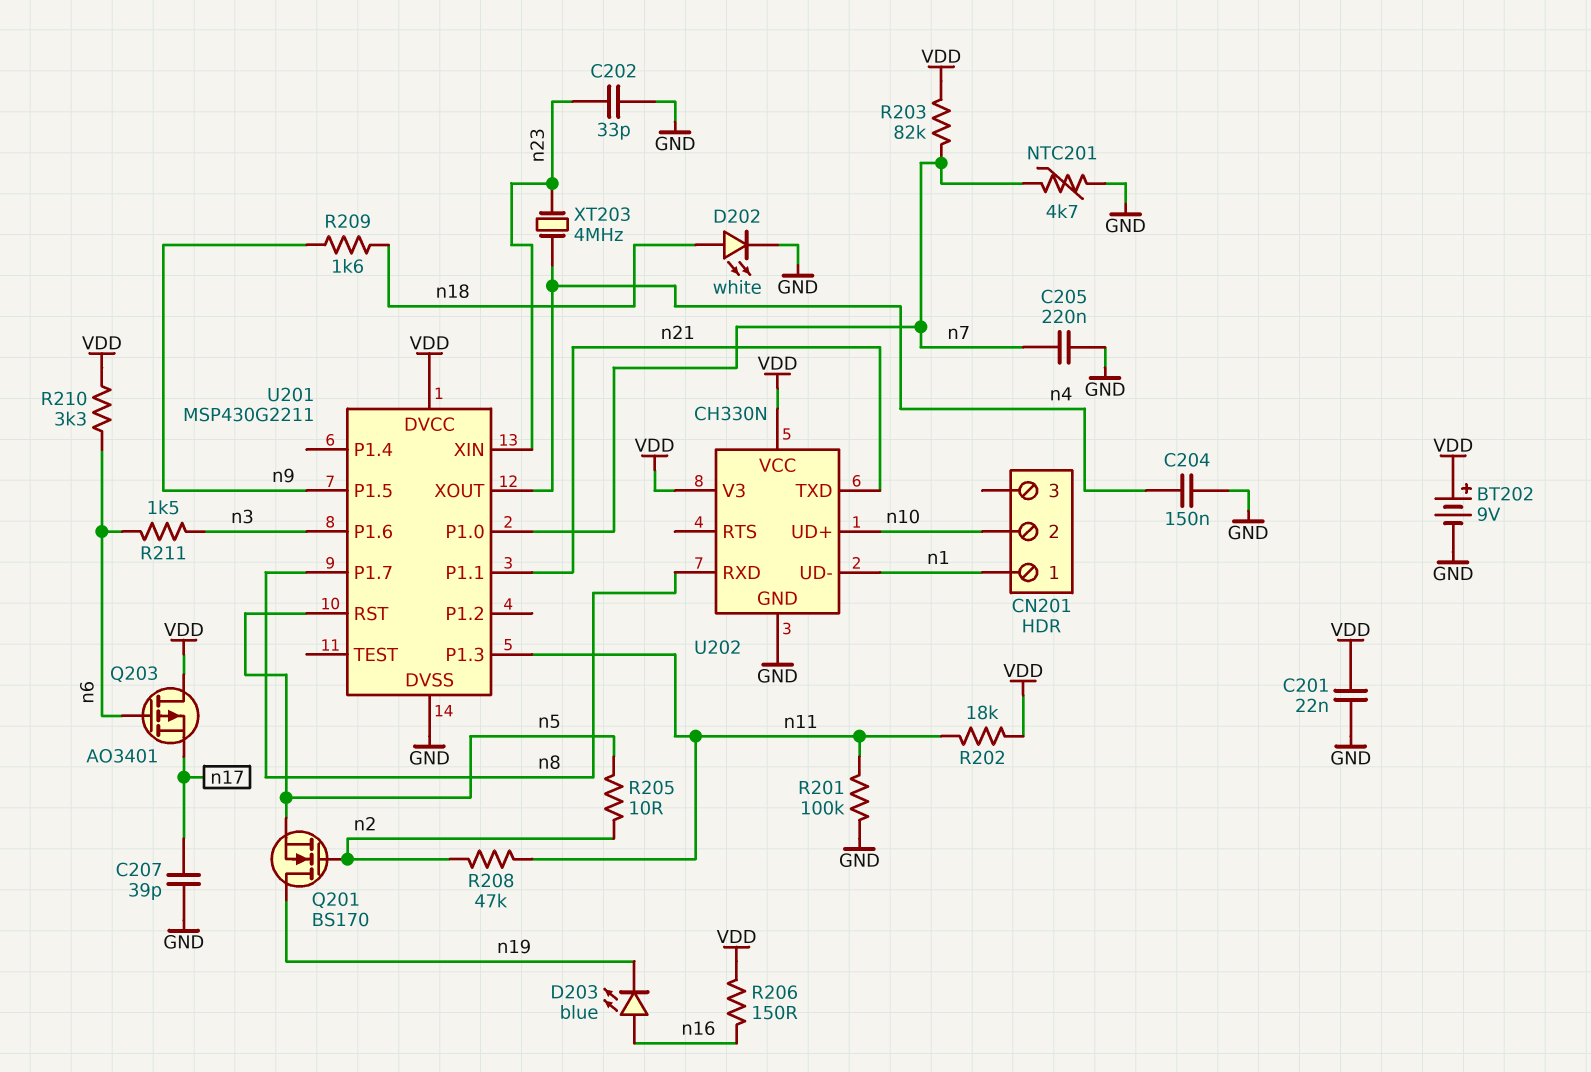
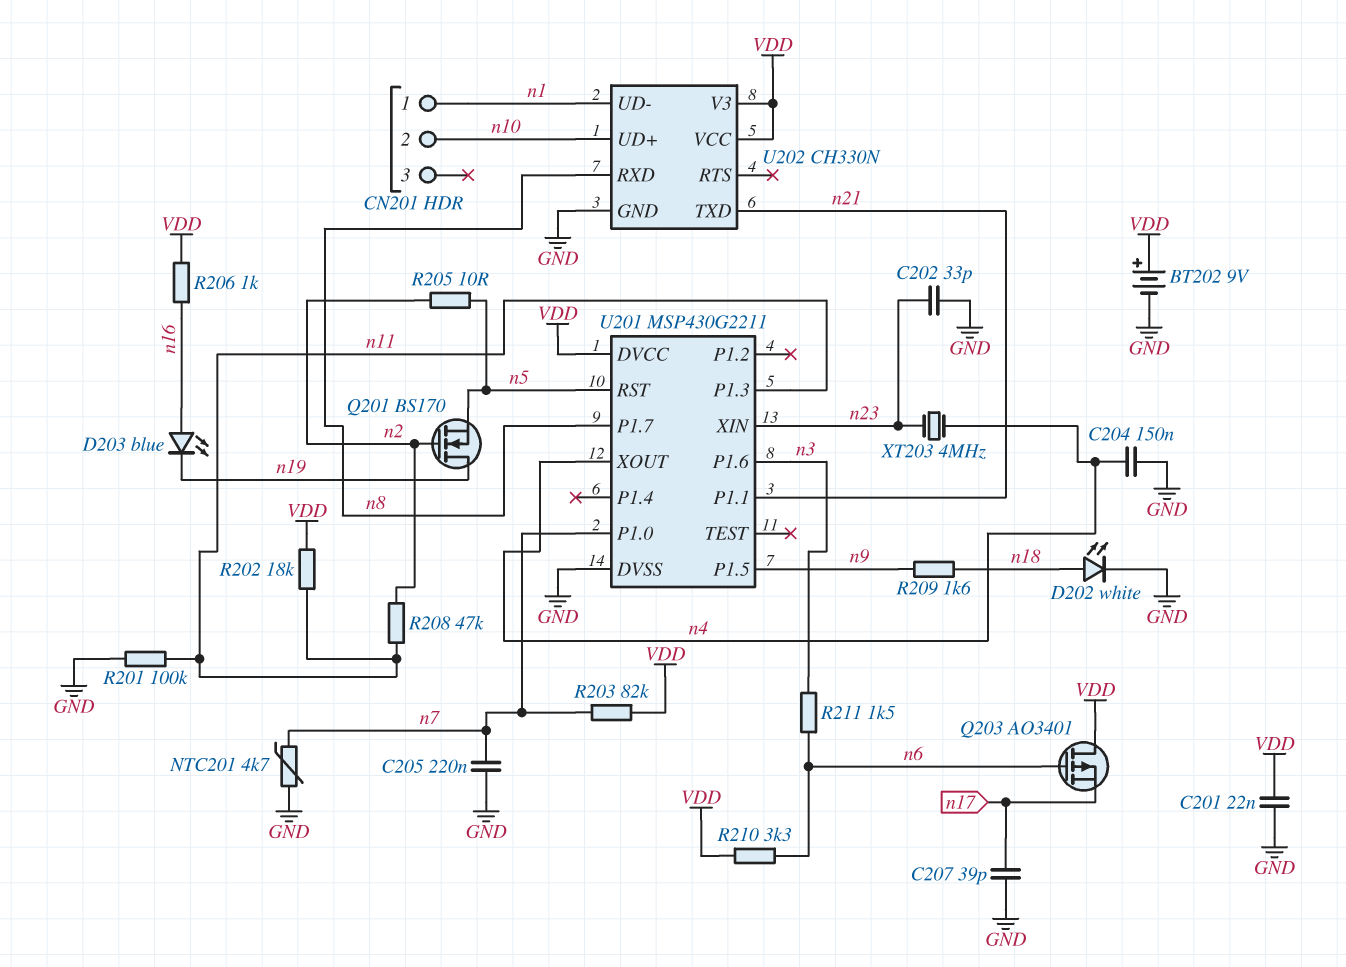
R206: 150 (VDD, n16) -> 1k (VDD, n16)

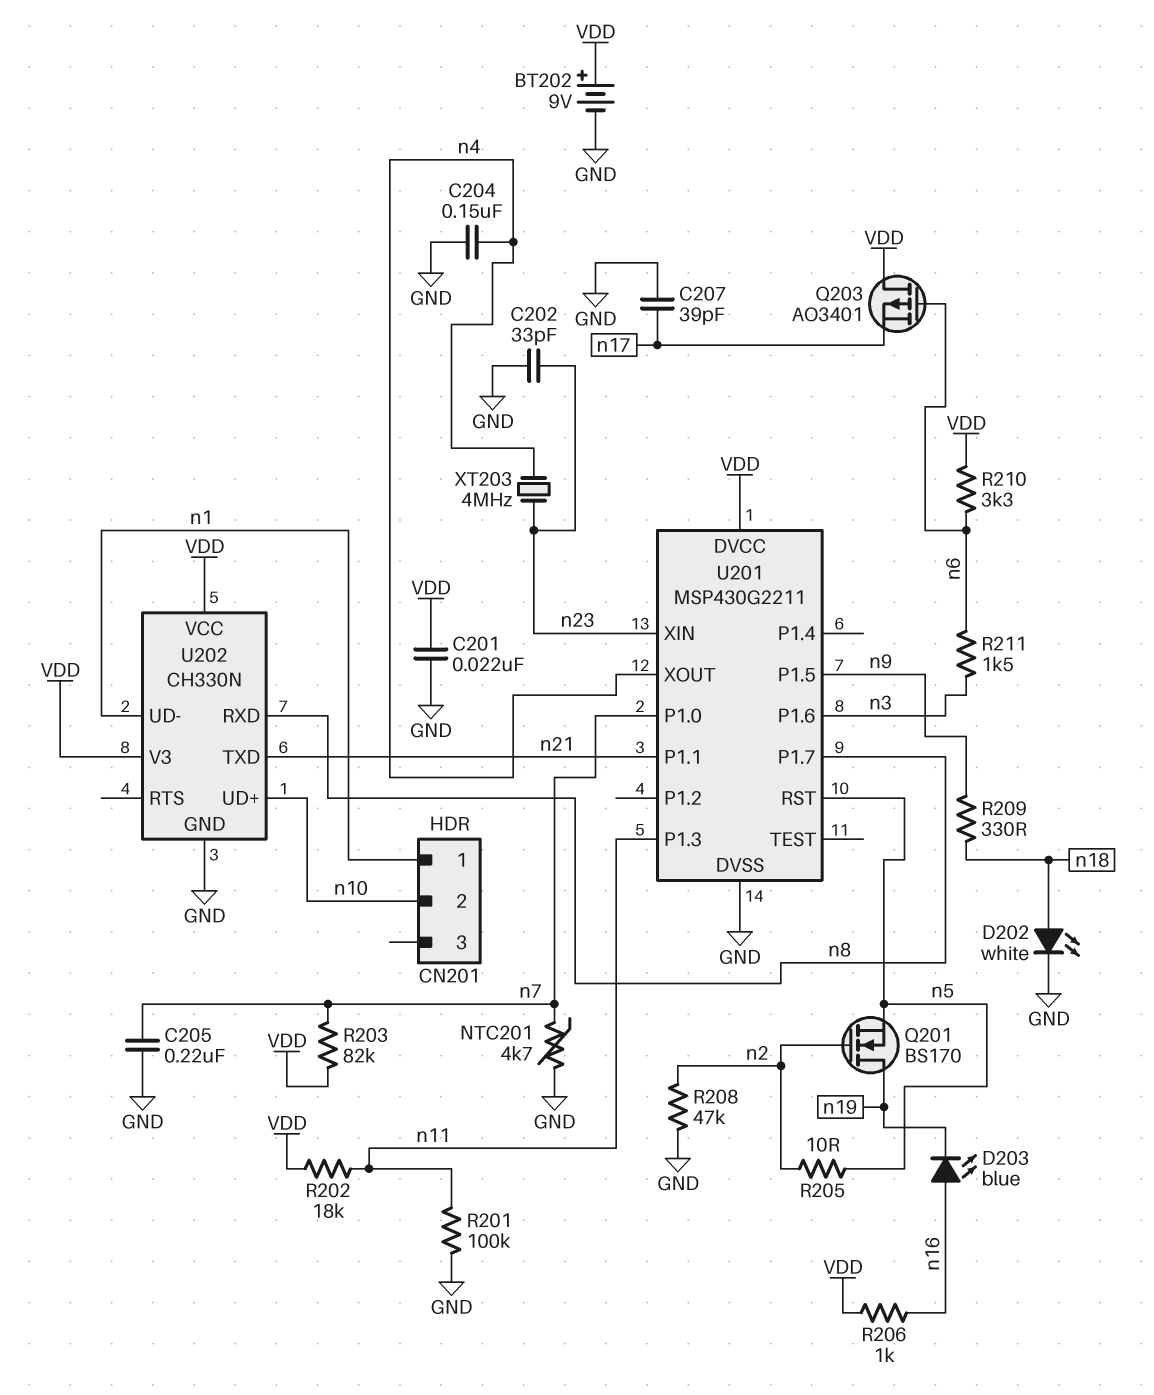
R208: 47k (n2, n11) -> 47k (GND, n2)
R209: 1.6k (n9, n18) -> 330 (n9, n18)

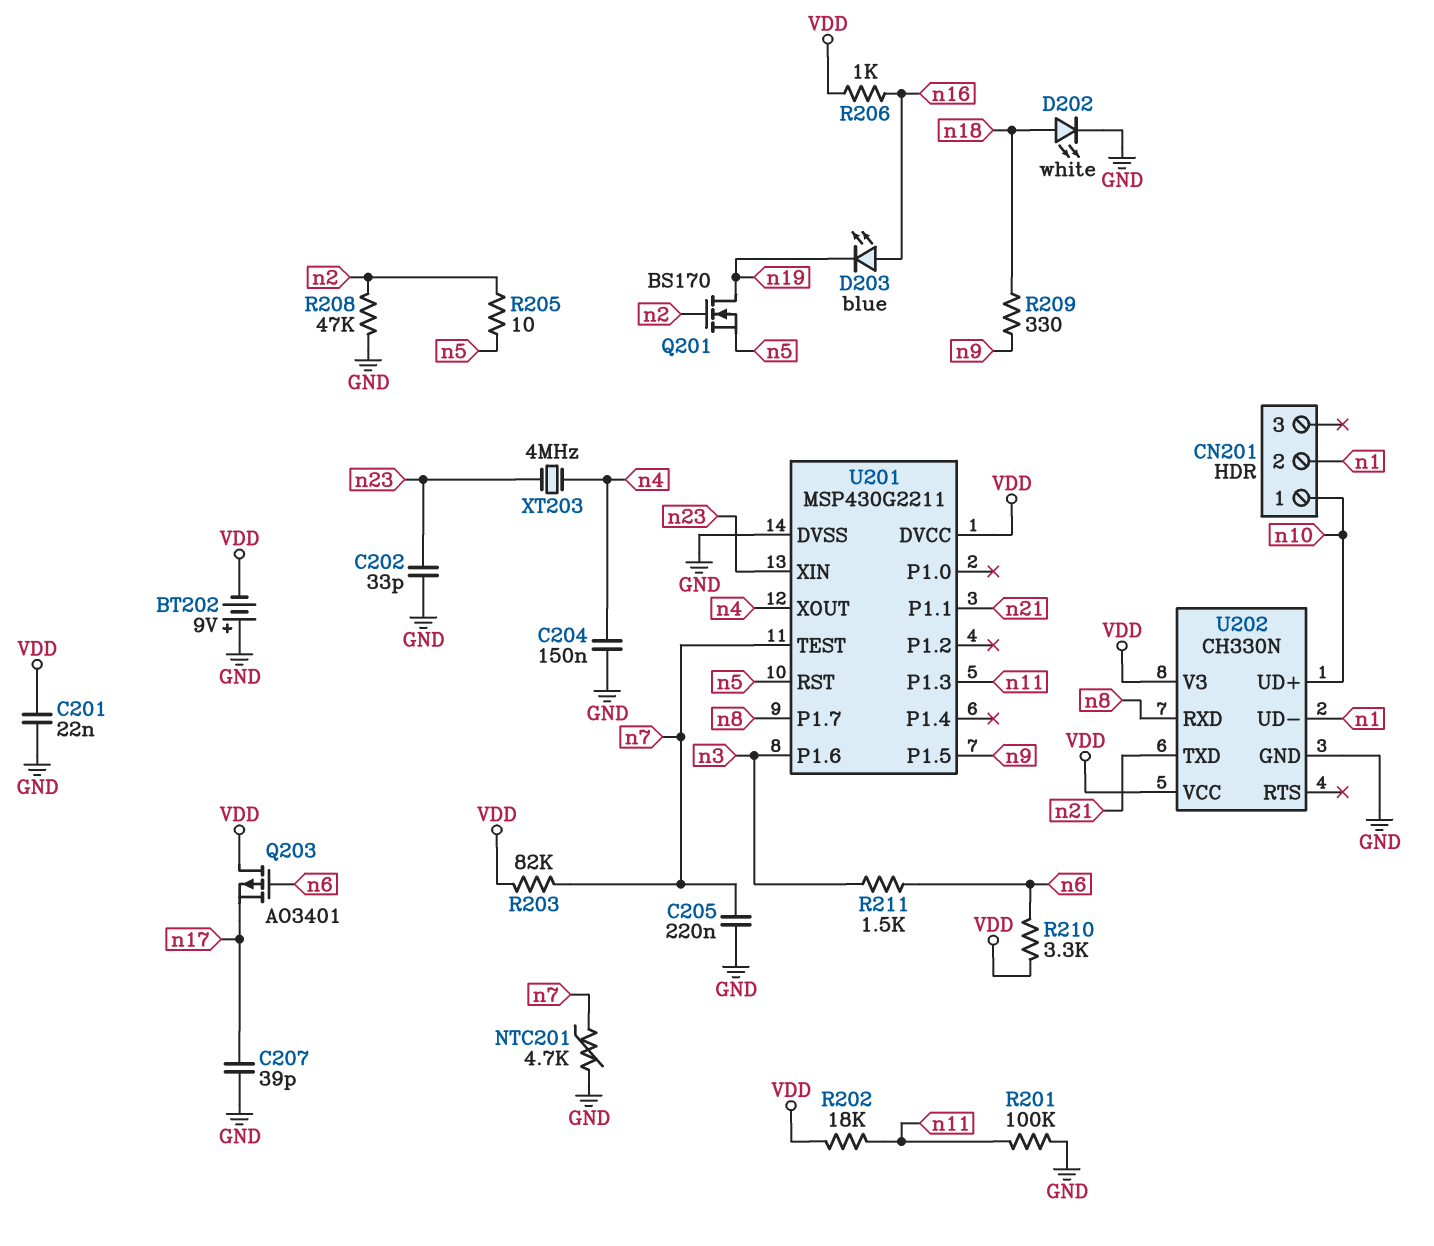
BT202: 9V (plus VDD, minus GND) -> 9V (plus GND, minus VDD)
CN201 pin 1: n1 -> n10
CN201 pin 2: n10 -> n1
U201 pin P1.0: n7 -> none
U201 pin TEST: none -> n7

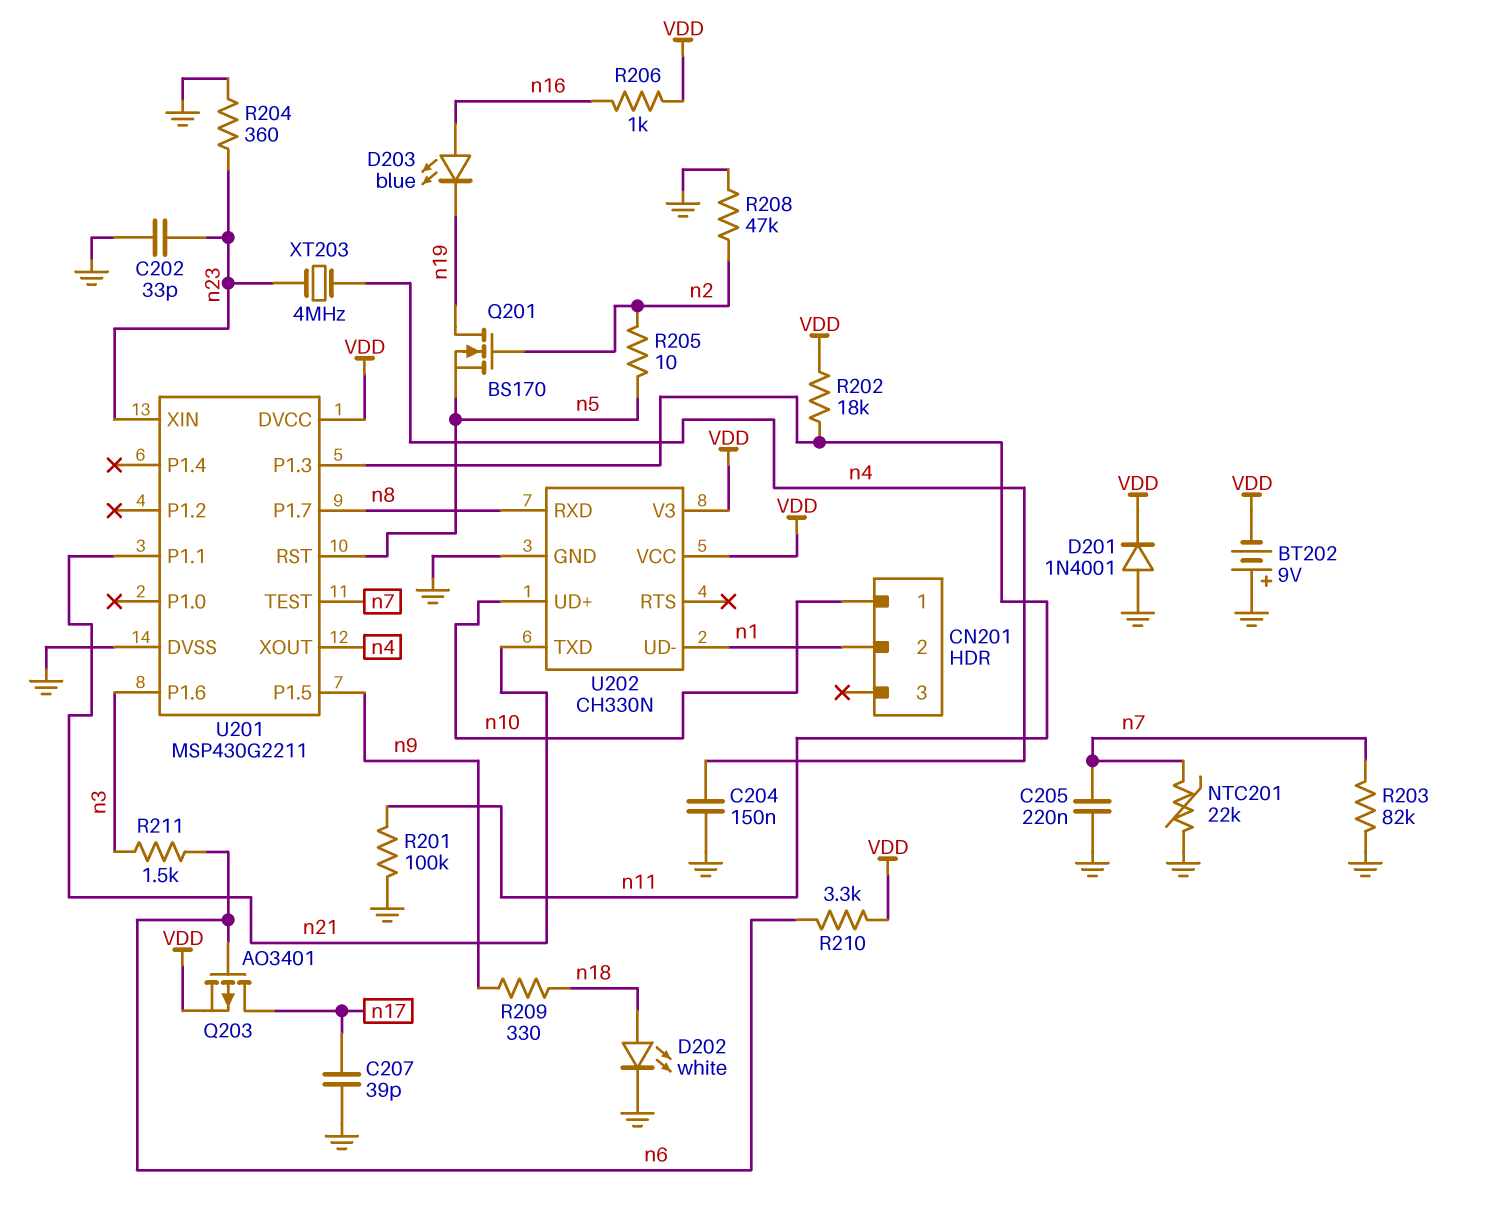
C201: 22nF (GND, VDD) -> none
D201: none -> diode 1N4001 (A GND, K VDD)
NTC201: 4.7k (GND, n7) -> 22k (GND, n7)
Q203: PMOS AO3401 (G n6, D VDD, S n17) -> PMOS AO3401 (G n6, D n17, S VDD)
R203: 82k (VDD, n7) -> 82k (GND, n7)
R204: none -> 360 (GND, n23)

